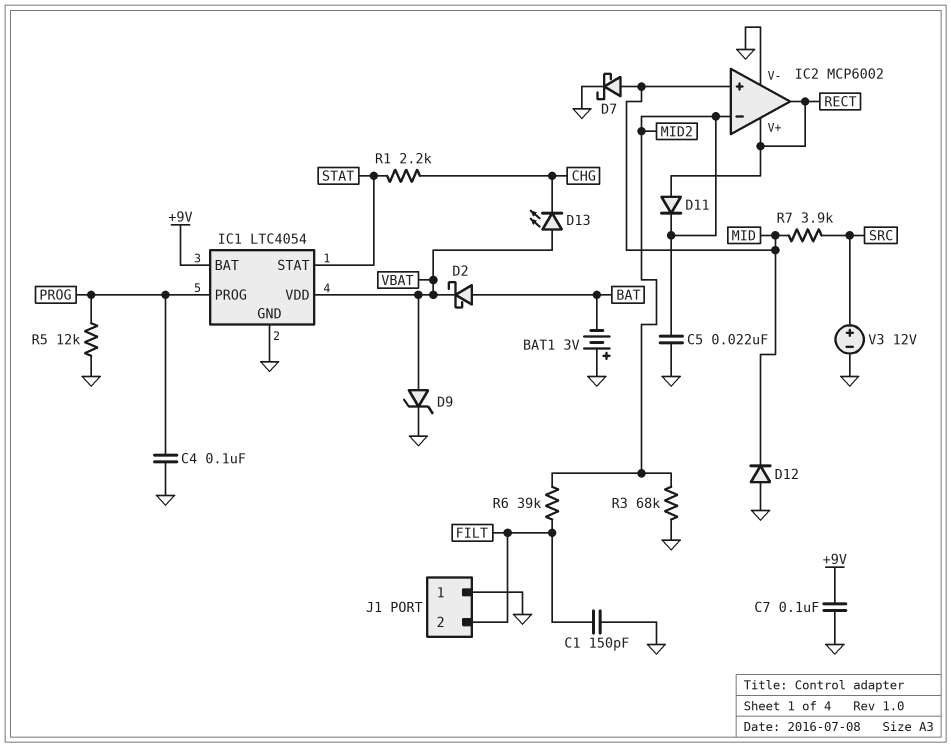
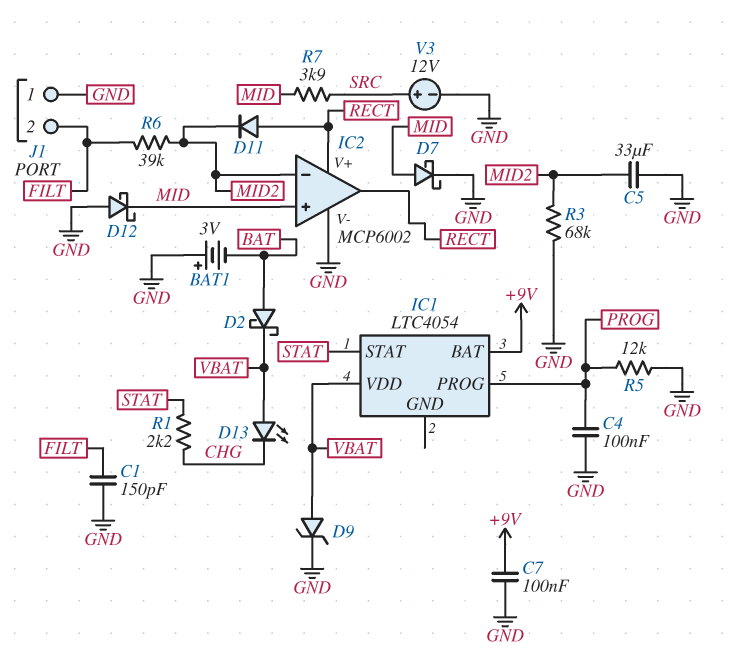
C5: 22nF (GND, MID2) -> 33uF (GND, MID2)
D12: diode (A GND, K MID) -> schottky (A GND, K MID)
IC1 pin GND: GND -> none

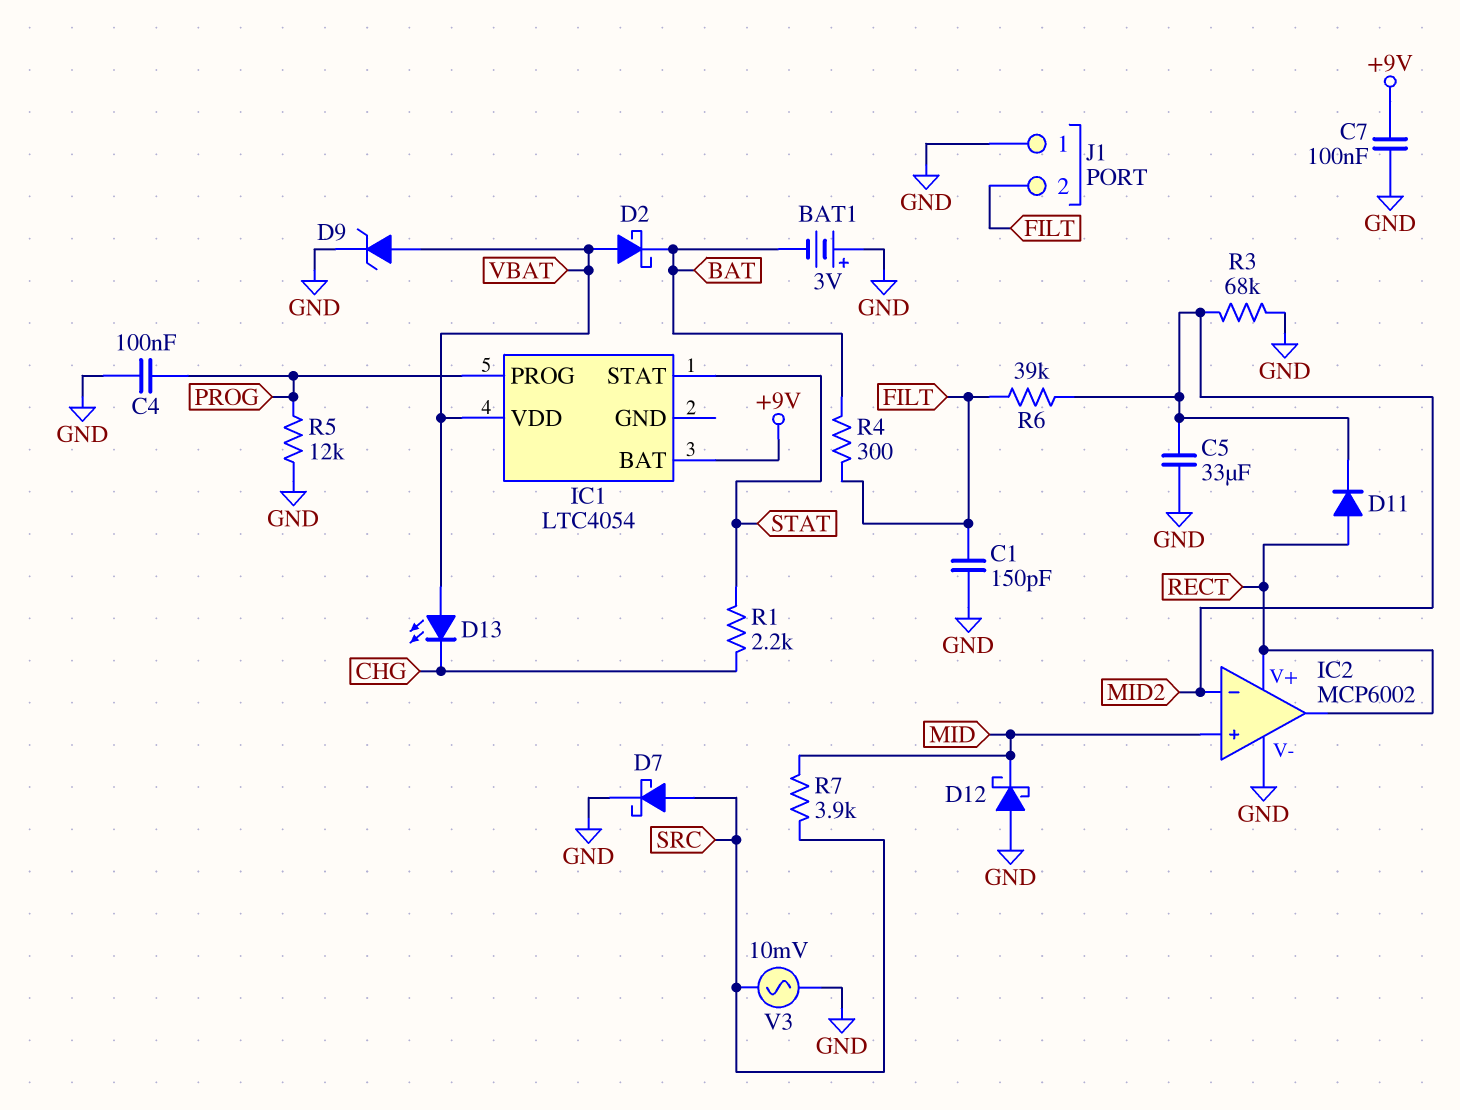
D2: schottky (A BAT, K VBAT) -> schottky (A VBAT, K BAT)
D7: schottky (A MID, K GND) -> schottky (A SRC, K GND)
R4: none -> 300 (BAT, FILT)
V3: 12V (plus SRC, minus GND) -> AC 10mV (GND, SRC)

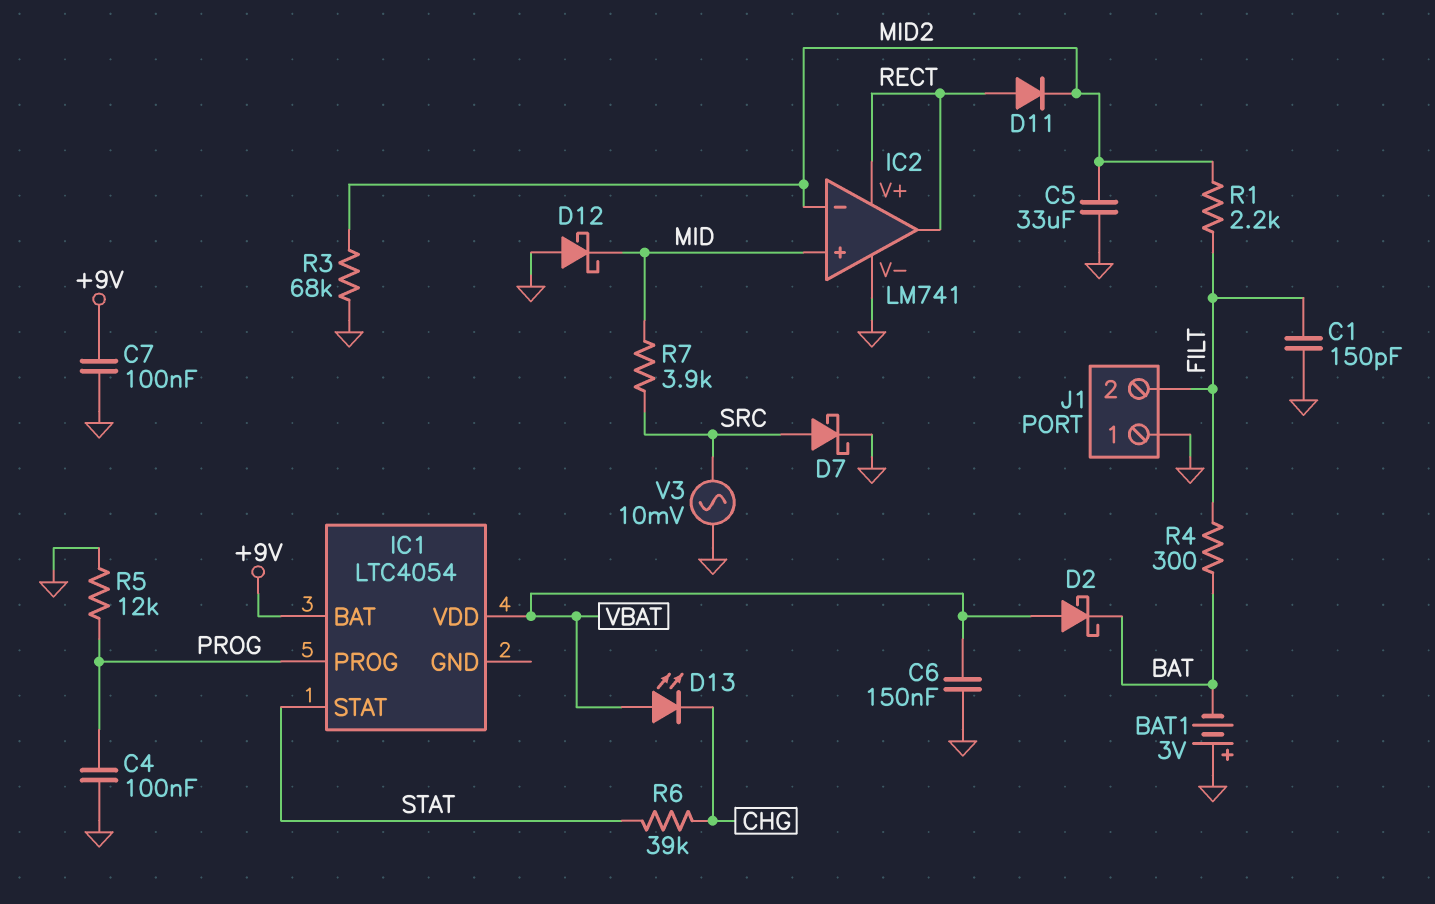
C6: none -> 150nF (GND, VBAT)
D9: zener (A VBAT, K GND) -> none
IC2: MCP6002 -> LM741
R1: 2.2k (CHG, STAT) -> 2.2k (FILT, MID2)
R6: 39k (FILT, MID2) -> 39k (CHG, STAT)

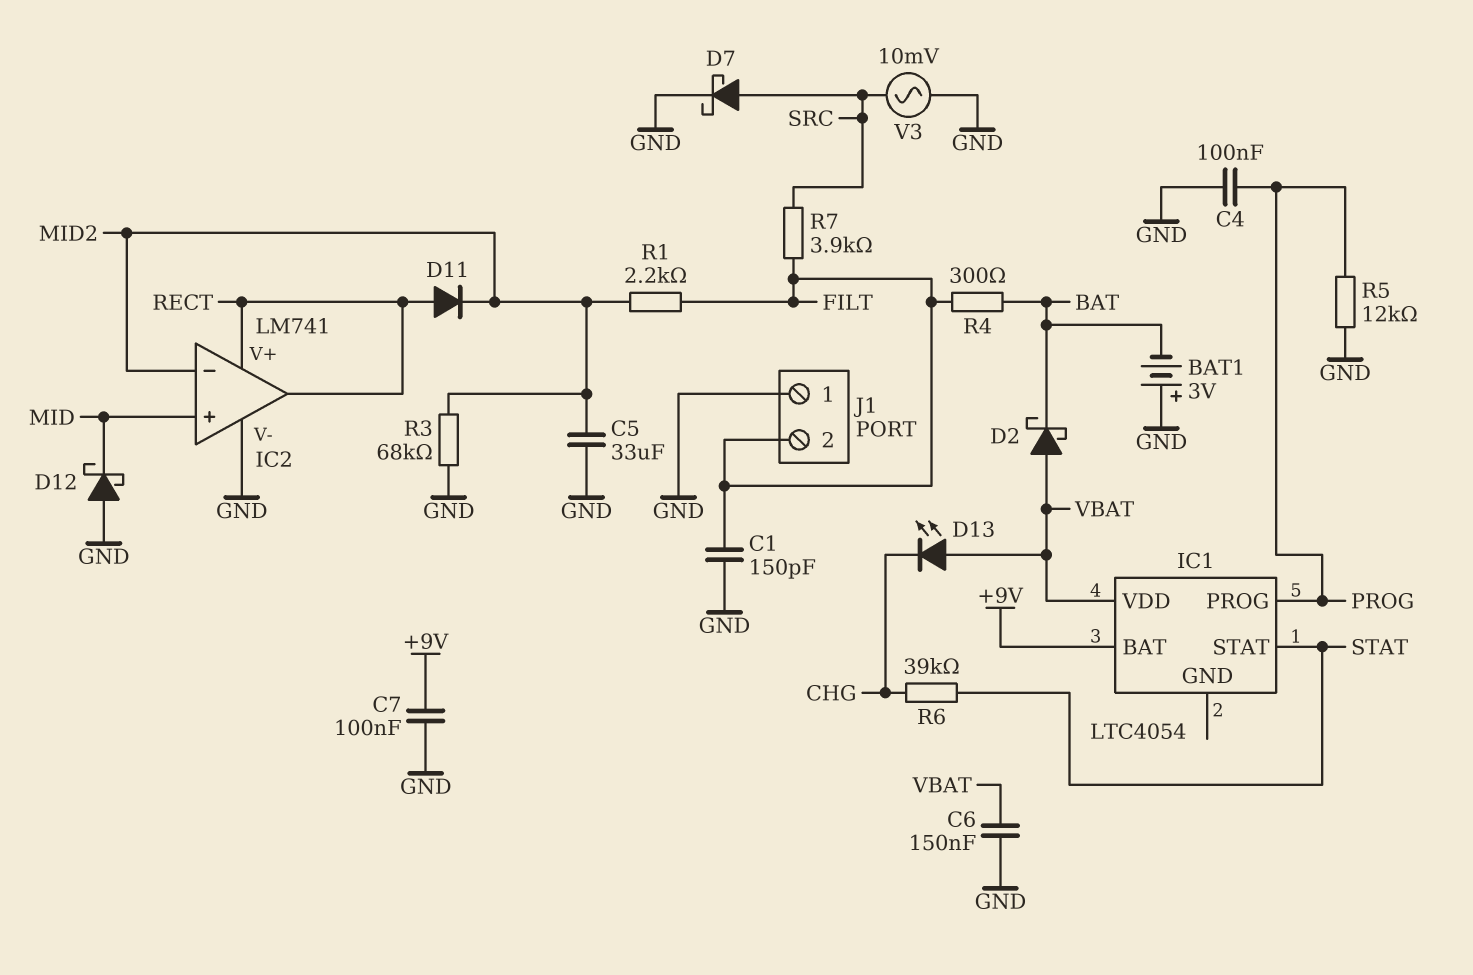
R7: 3.9k (MID, SRC) -> 3.9k (FILT, SRC)

